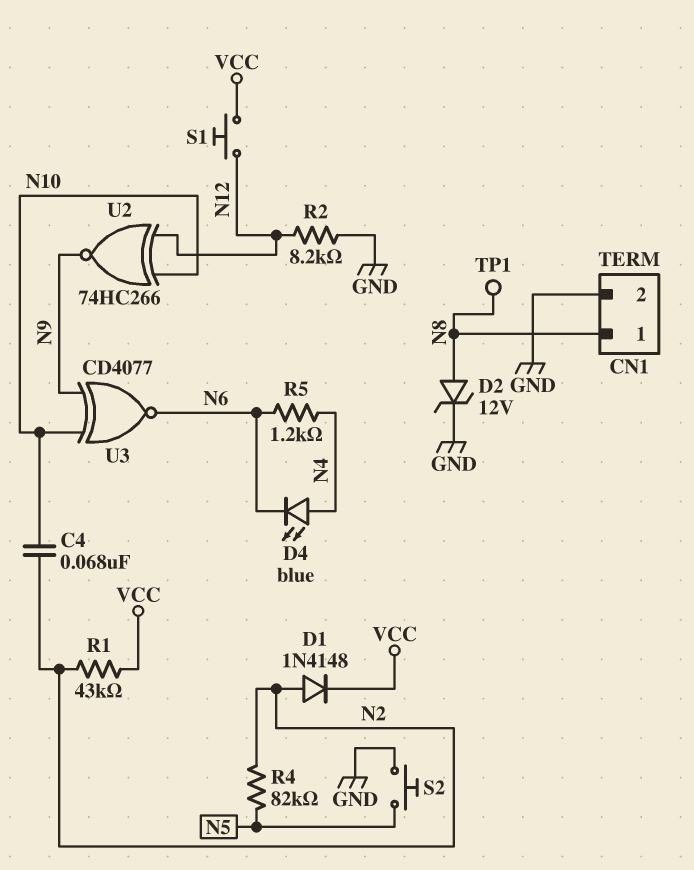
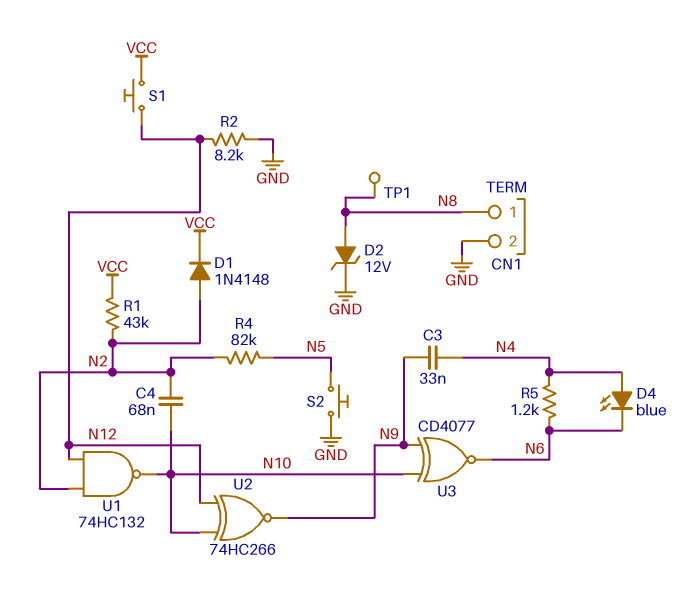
C3: none -> 33nF (N4, N9)
U1: none -> NAND 74HC132 (in N2, in N12, out N10)

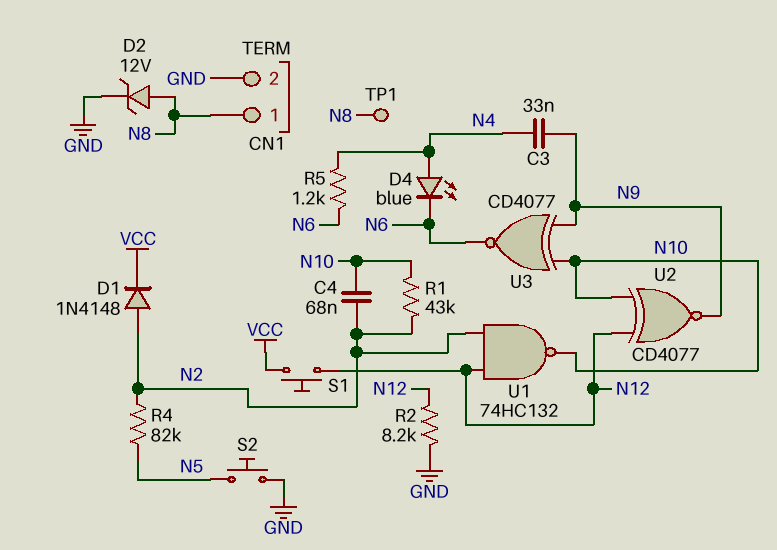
R1: 43k (N2, VCC) -> 43k (N2, N10)
U2: XNOR 74HC266 (in N10, in N12, out N9) -> XNOR CD4077 (in N10, in N12, out N9)

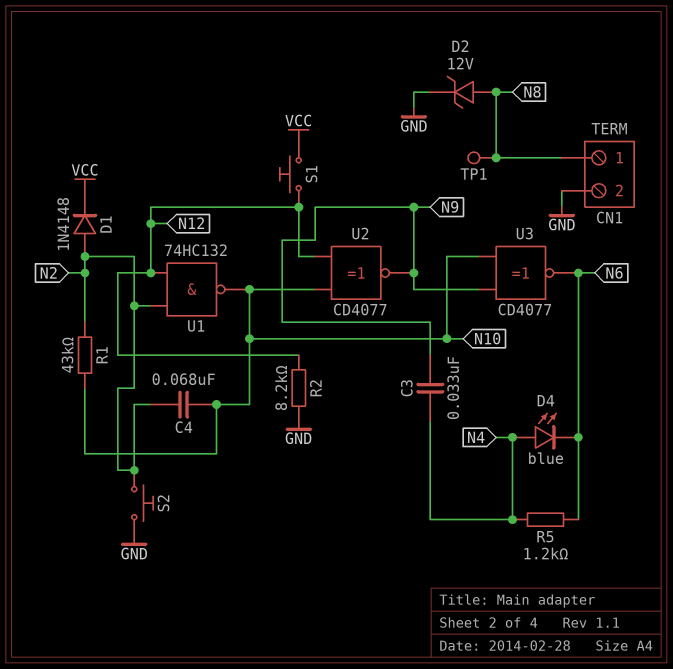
R4: 82k (N2, N5) -> none
S2: button (GND, N5) -> button (GND, N2)

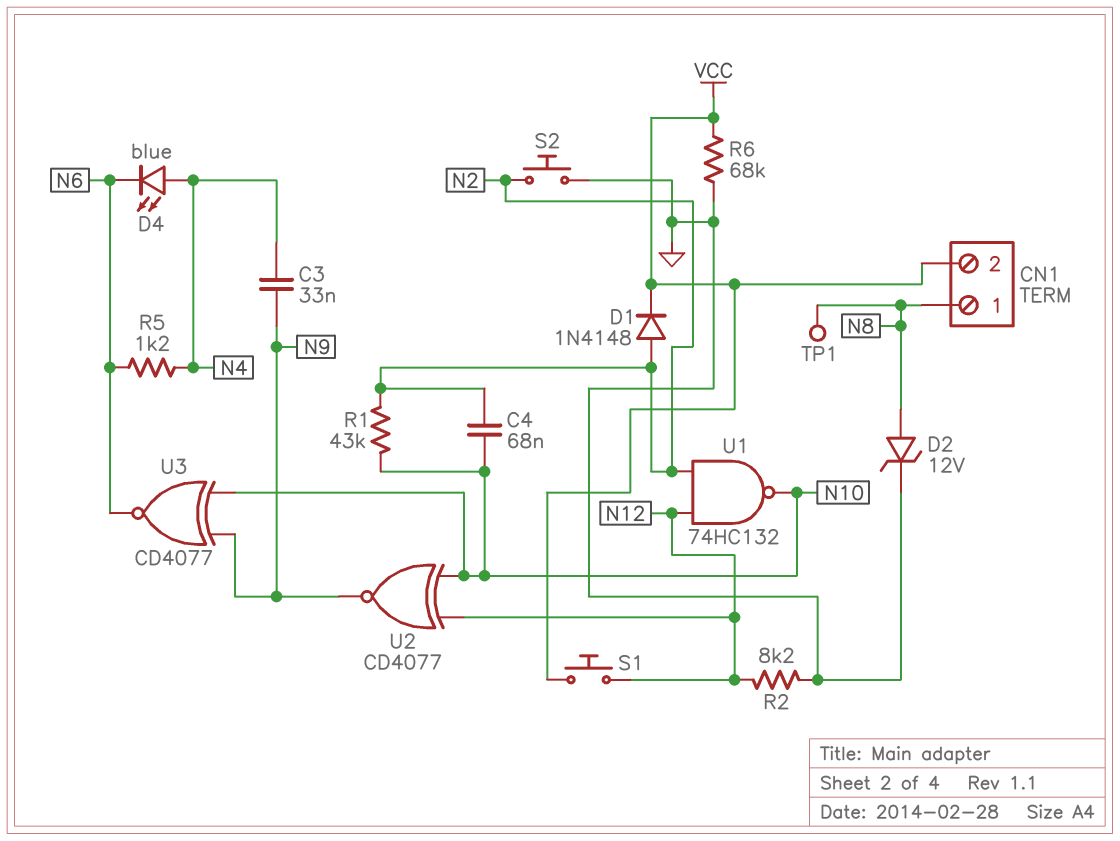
CN1 pin 2: GND -> VCC
R6: none -> 68k (GND, VCC)

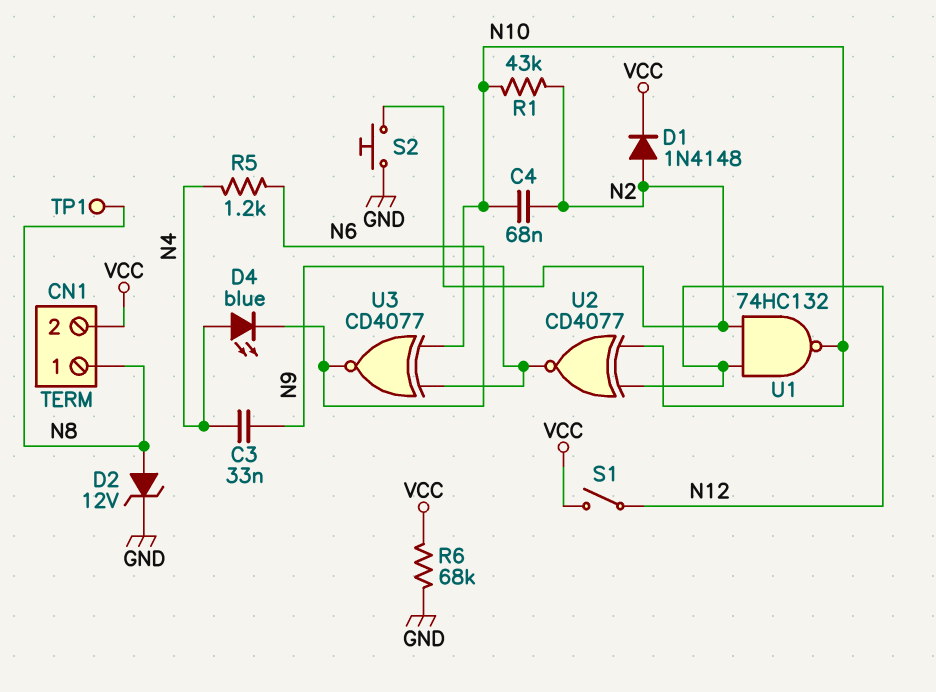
R2: 8.2k (GND, N12) -> none
S1: button (N12, VCC) -> switch (N12, VCC)

